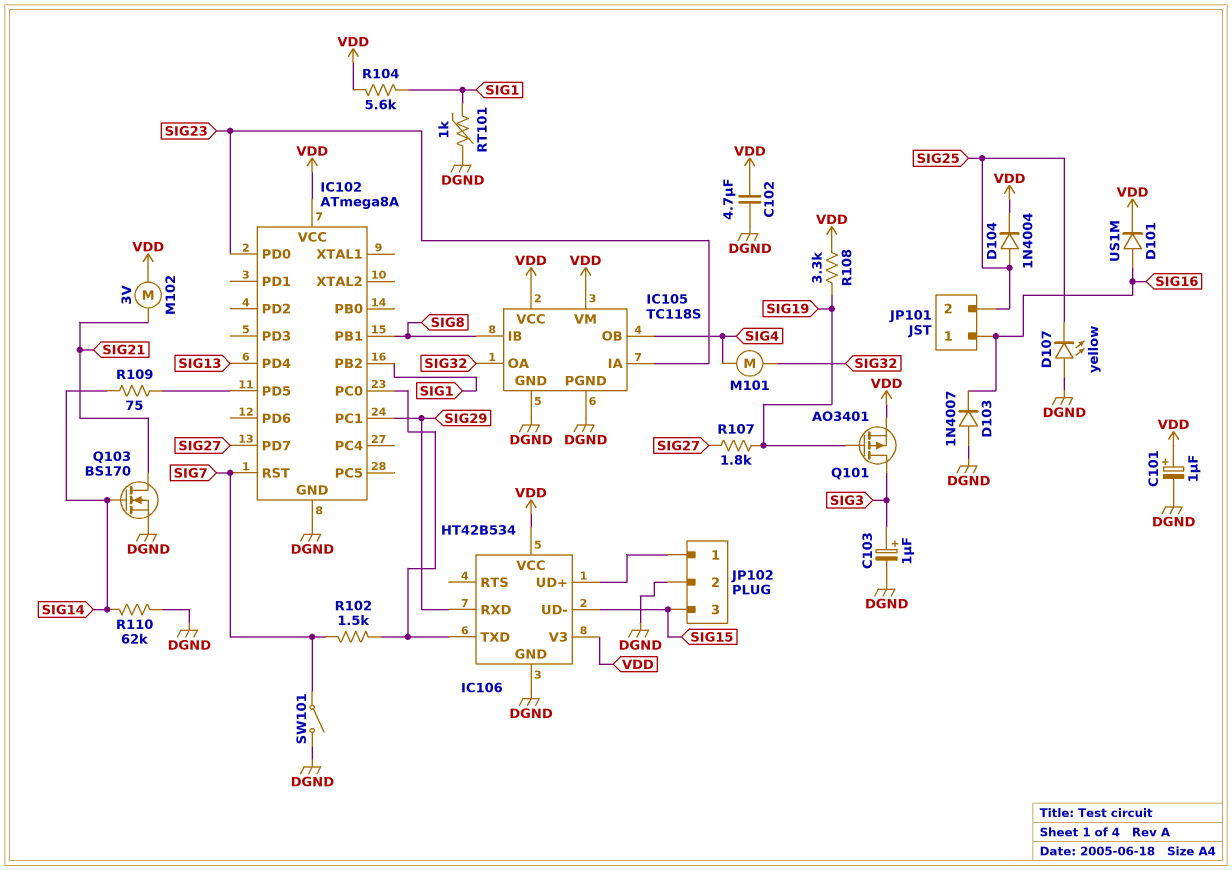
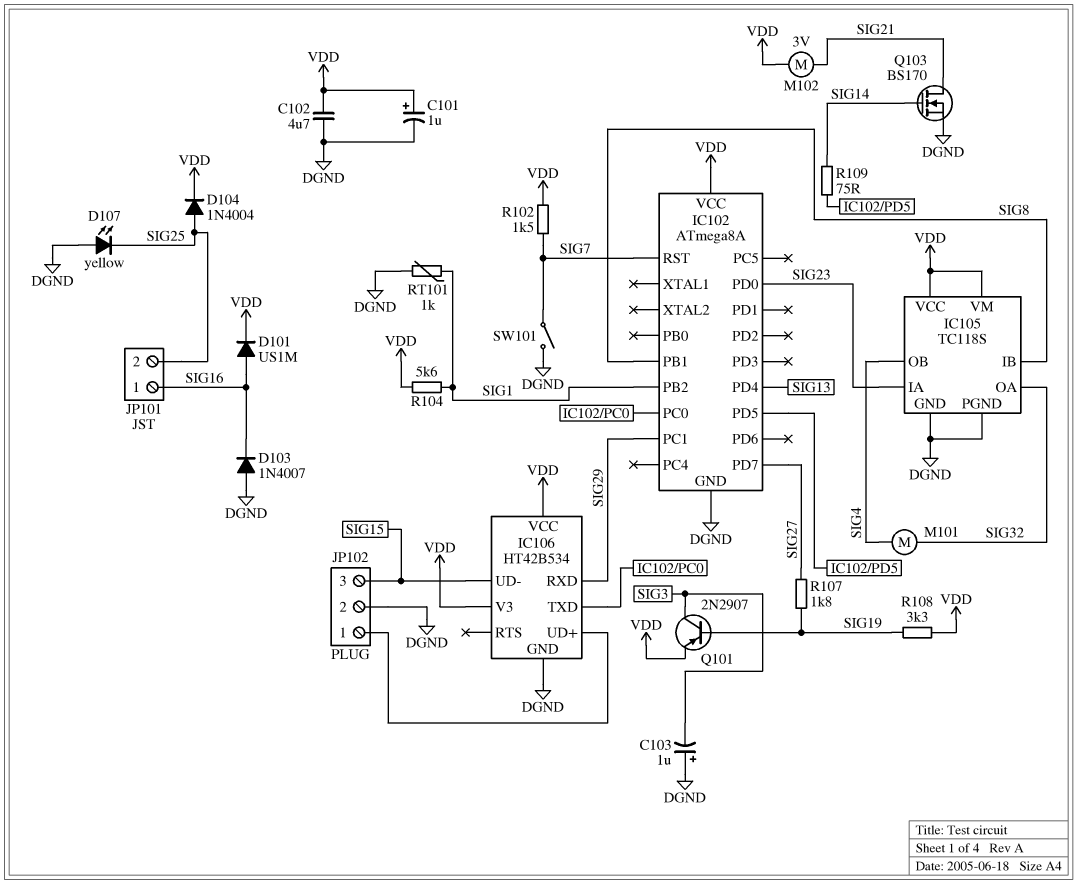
C103: 1uF (plus SIG3, minus DGND) -> 1uF (plus DGND, minus SIG3)
Q101: PMOS AO3401 (G SIG19, D SIG3, S VDD) -> PNP 2N2907 (B SIG19, C SIG3, E VDD)
R102: 1.5k (IC102/PC0, SIG7) -> 1.5k (SIG7, VDD)
R110: 62k (DGND, SIG14) -> none

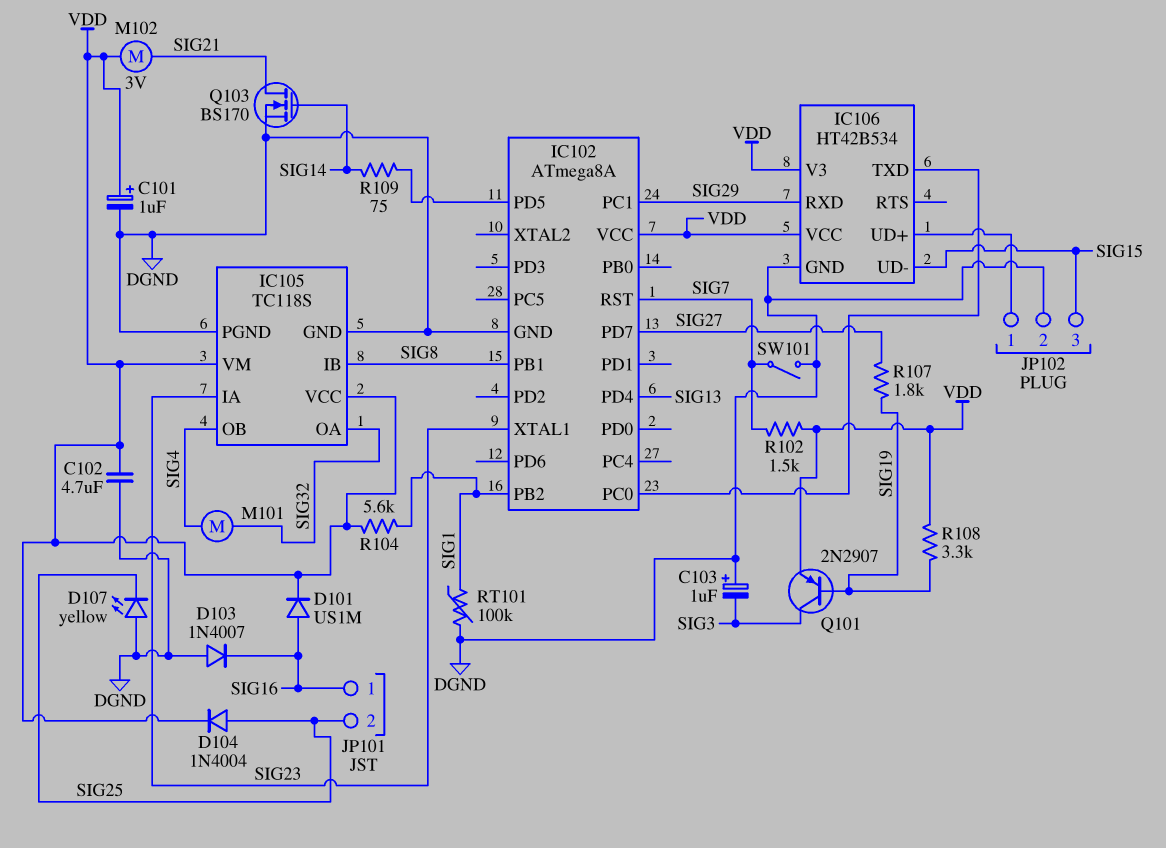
IC102 pin PD0: SIG23 -> none
IC102 pin XTAL1: none -> SIG23
RT101: 1k (DGND, SIG1) -> 100k (DGND, SIG1)

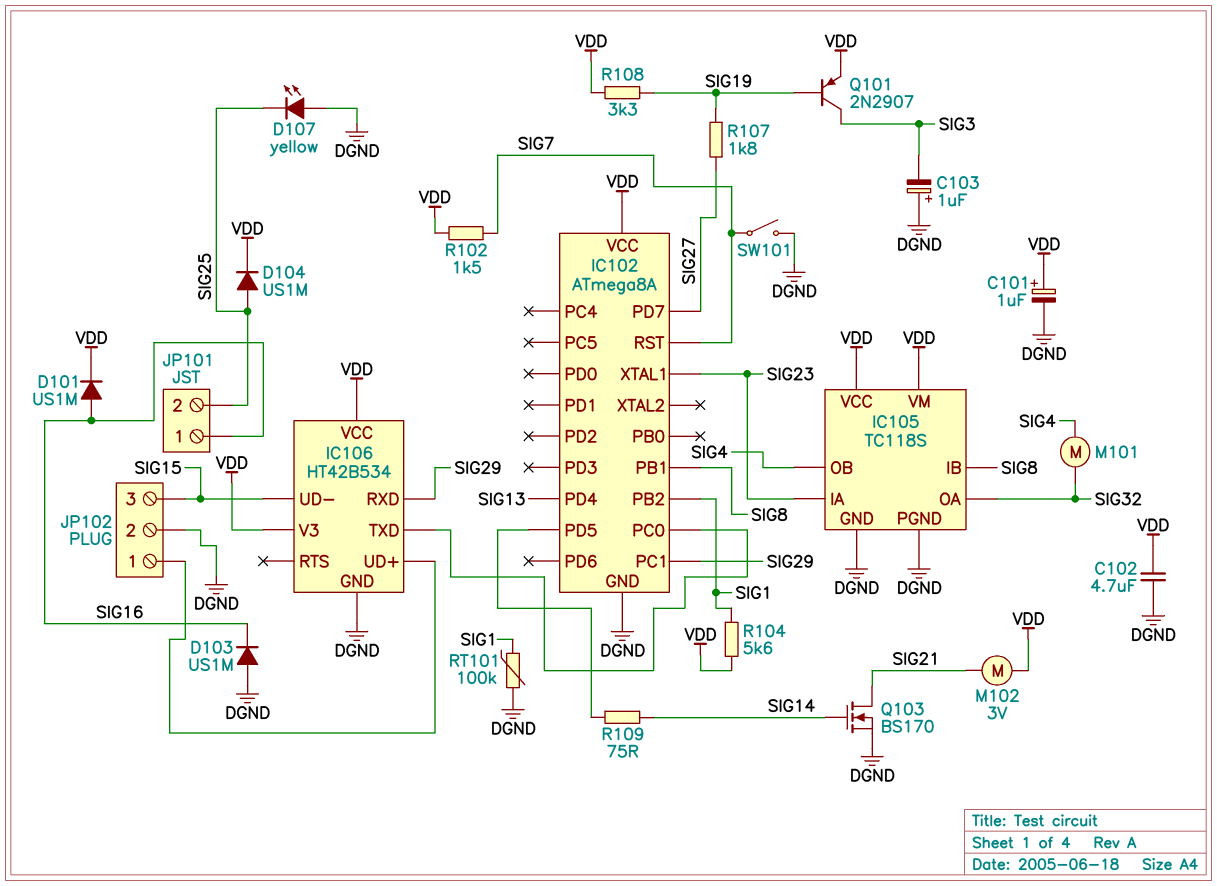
D103: diode 1N4007 (A DGND, K SIG16) -> diode US1M (A DGND, K SIG16)
D104: diode 1N4004 (A SIG25, K VDD) -> diode US1M (A SIG25, K VDD)

